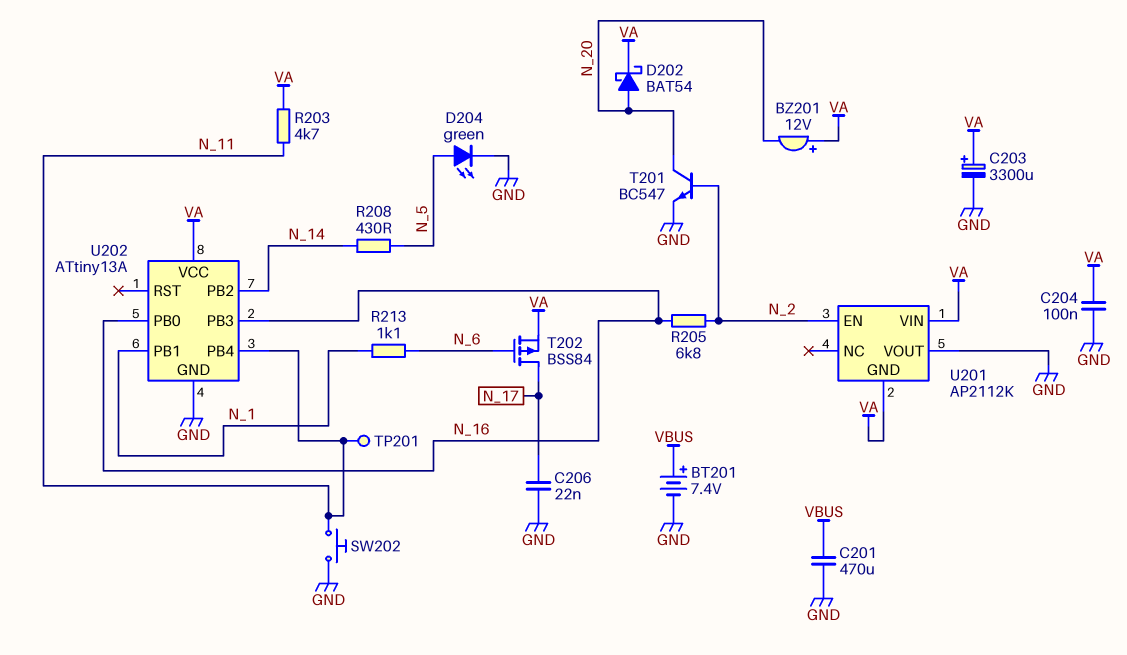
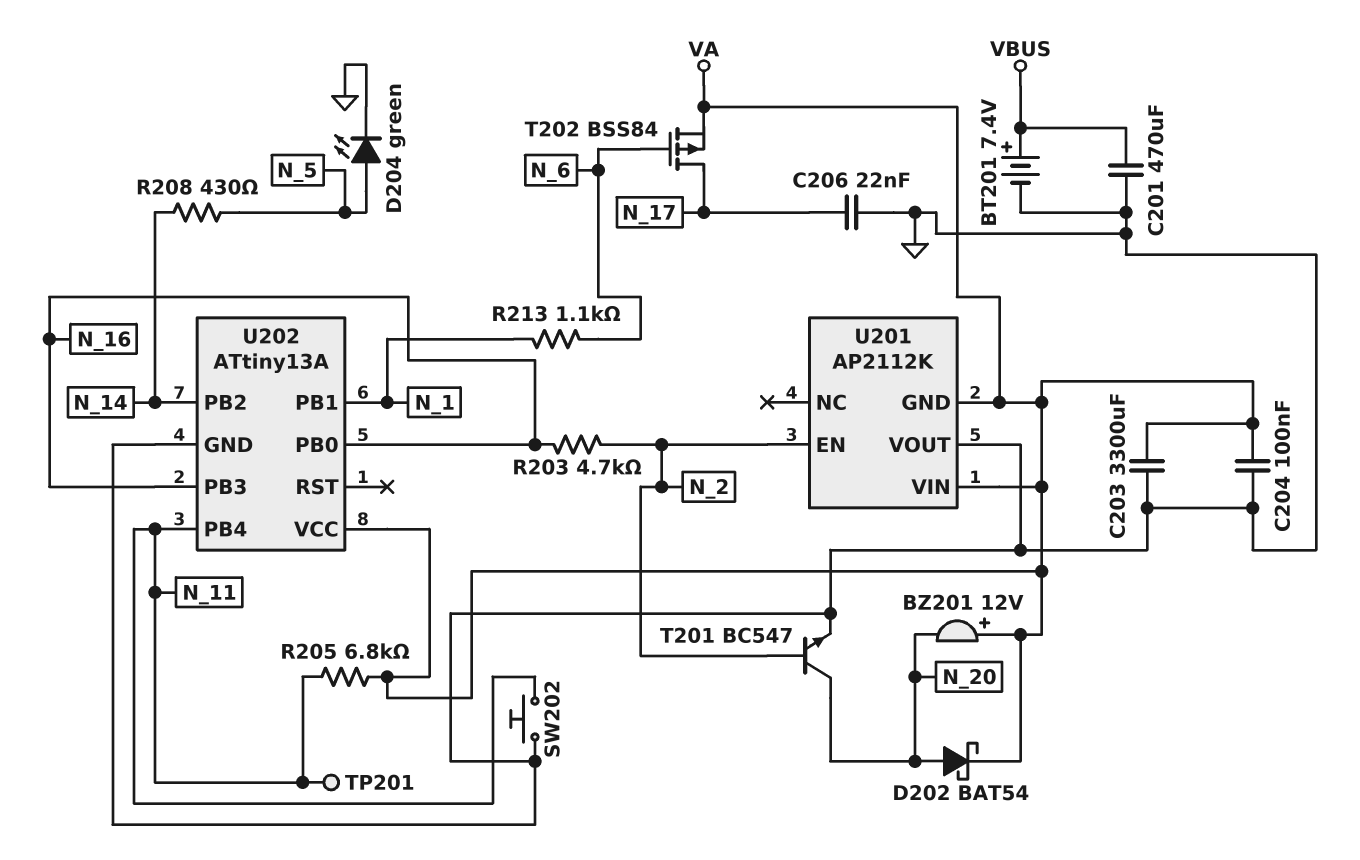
C203: 3300uF (plus VA, minus GND) -> 3300uF (GND, VA)
R203: 4.7k (N_11, VA) -> 4.7k (N_2, N_16)
R205: 6.8k (N_2, N_16) -> 6.8k (N_11, VA)

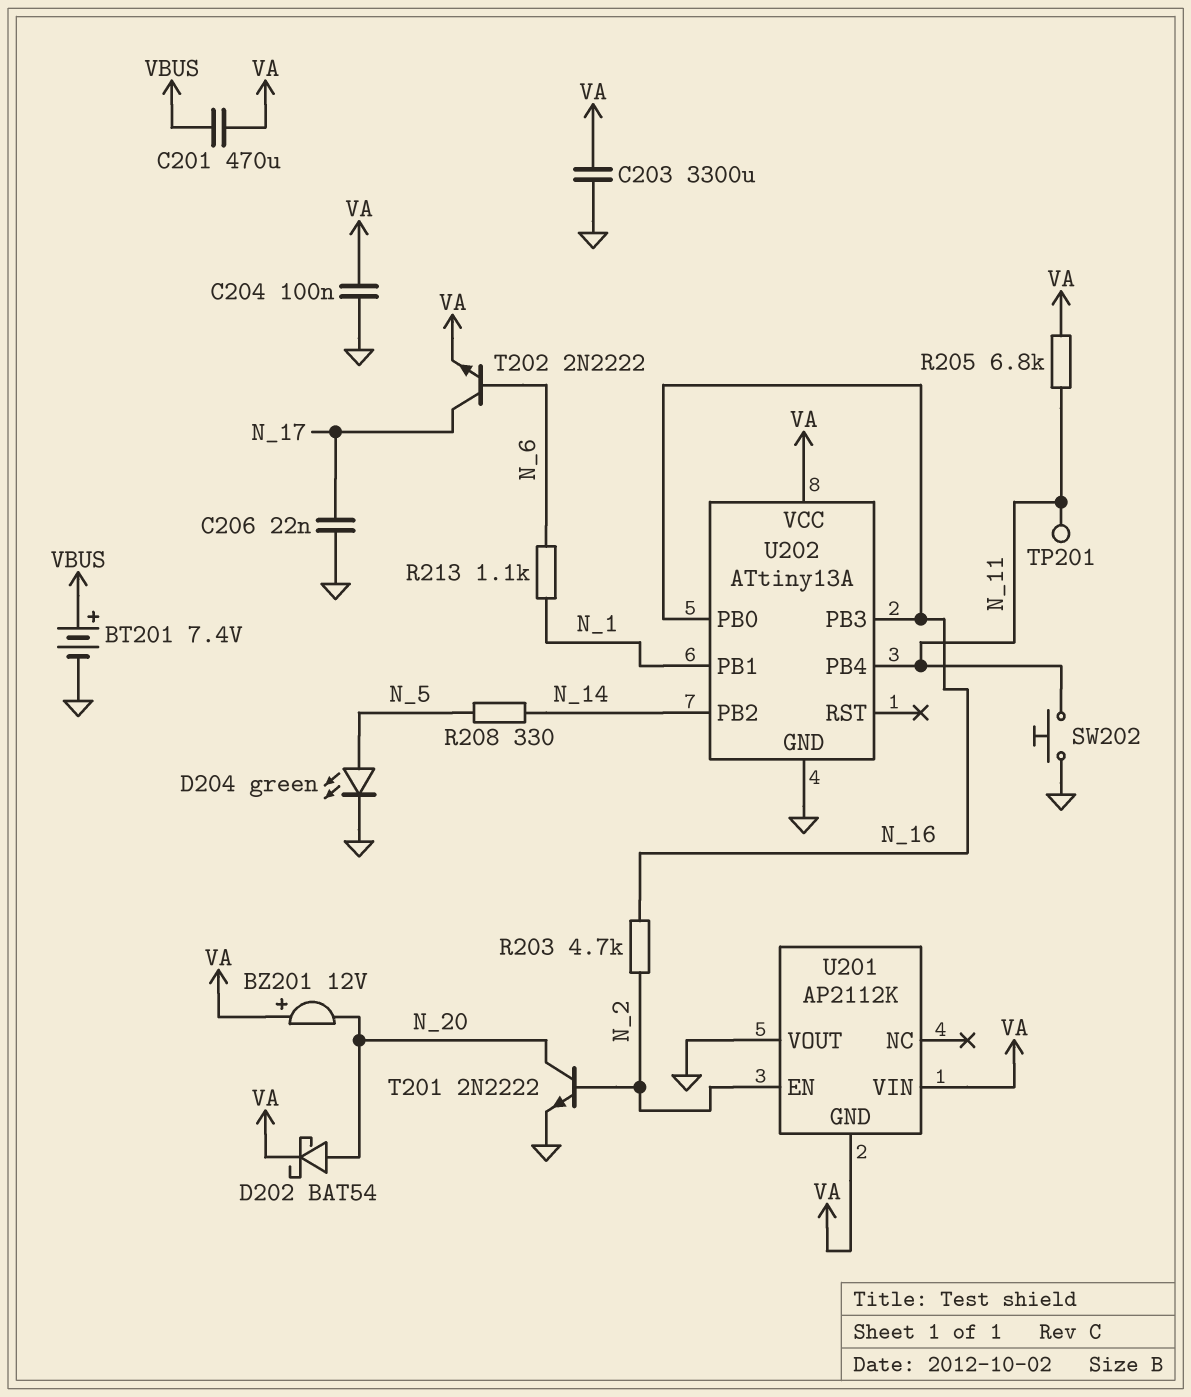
C201: 470uF (GND, VBUS) -> 470uF (VA, VBUS)
R208: 430 (N_5, N_14) -> 330 (N_5, N_14)
T201: NPN BC547 (B N_2, C N_20, E GND) -> NPN 2N2222 (B N_2, C N_20, E GND)
T202: PMOS BSS84 (G N_6, D N_17, S VA) -> NPN 2N2222 (B N_6, C N_17, E VA)

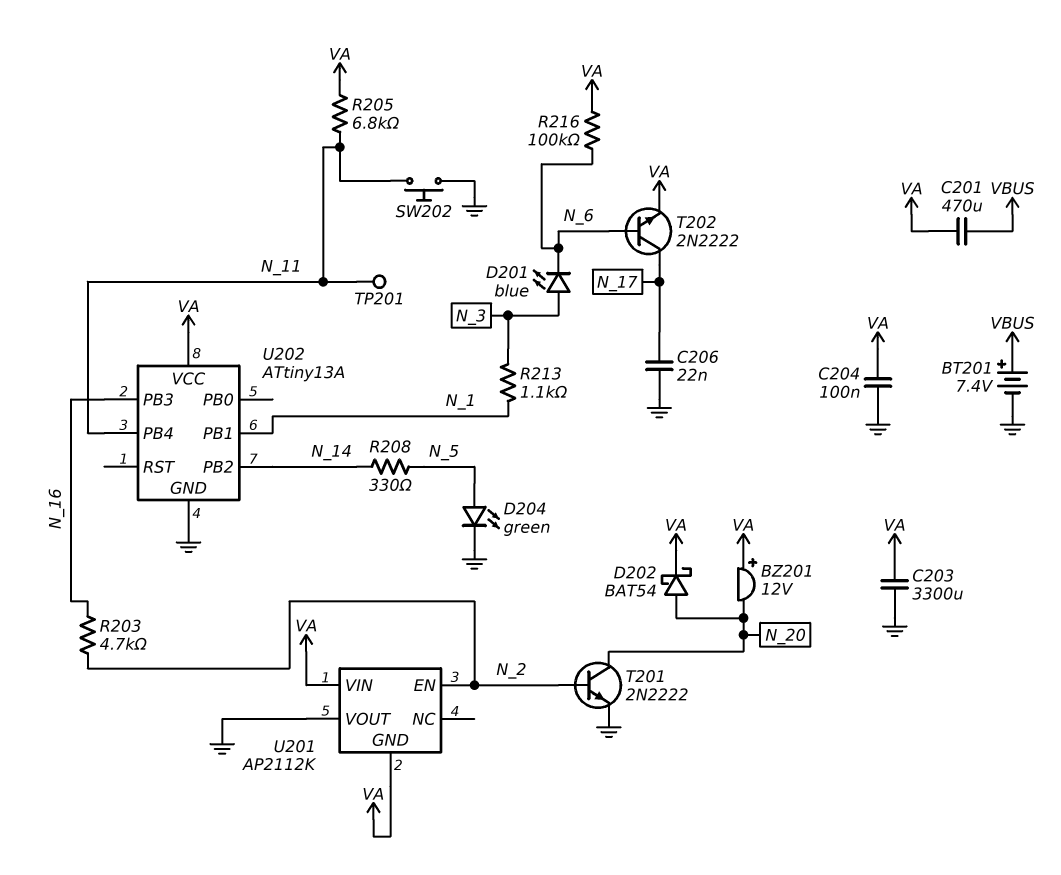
D201: none -> LED blue (A N_3, K N_6)
R213: 1.1k (N_1, N_6) -> 1.1k (N_1, N_3)
R216: none -> 100k (N_6, VA)
U202 pin PB0: N_16 -> none

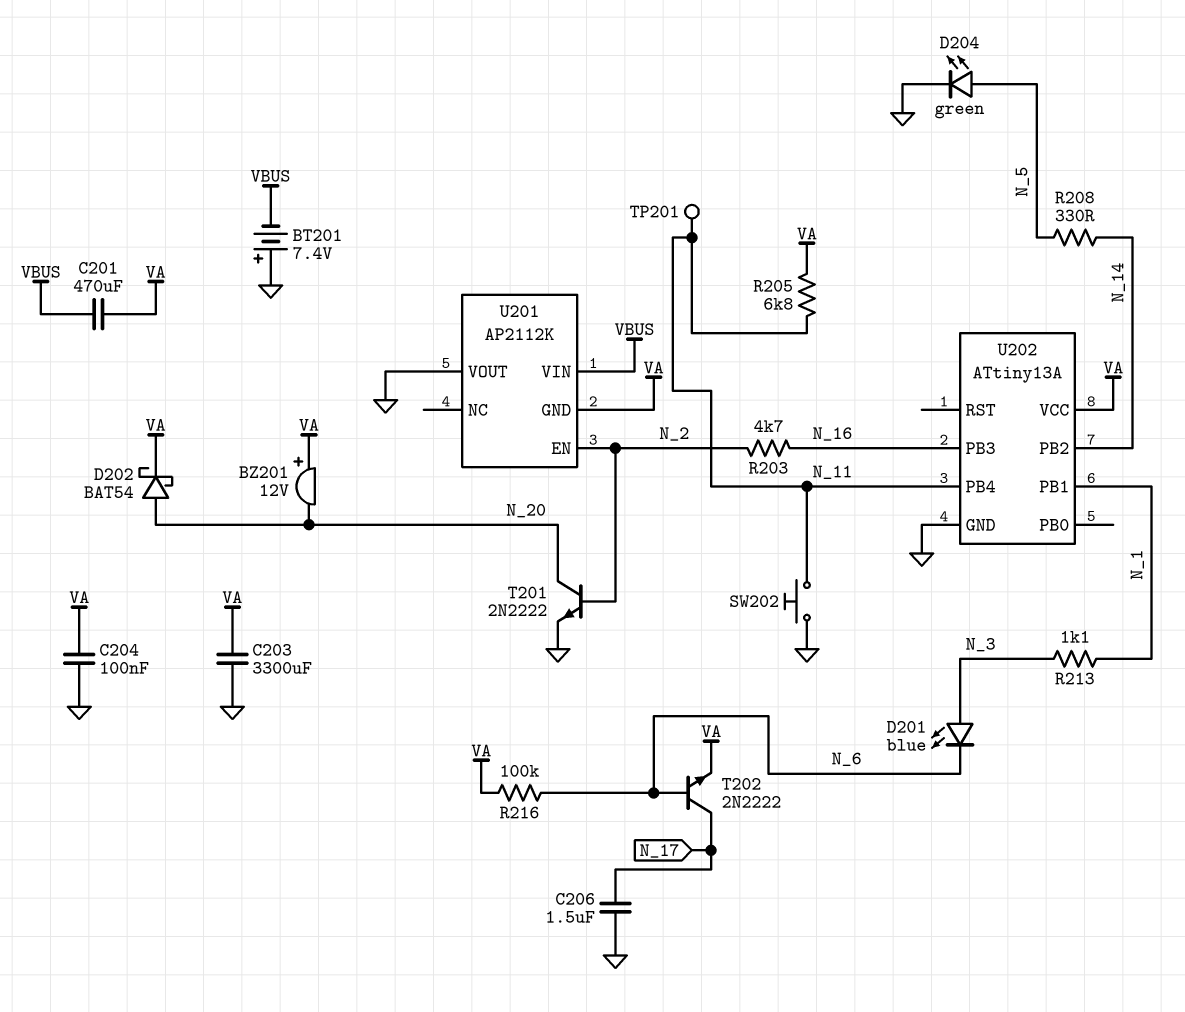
BT201: 7.4V (plus VBUS, minus GND) -> 7.4V (plus GND, minus VBUS)
C206: 22nF (GND, N_17) -> 1.5uF (GND, N_17)
U201 pin VIN: VA -> VBUS

